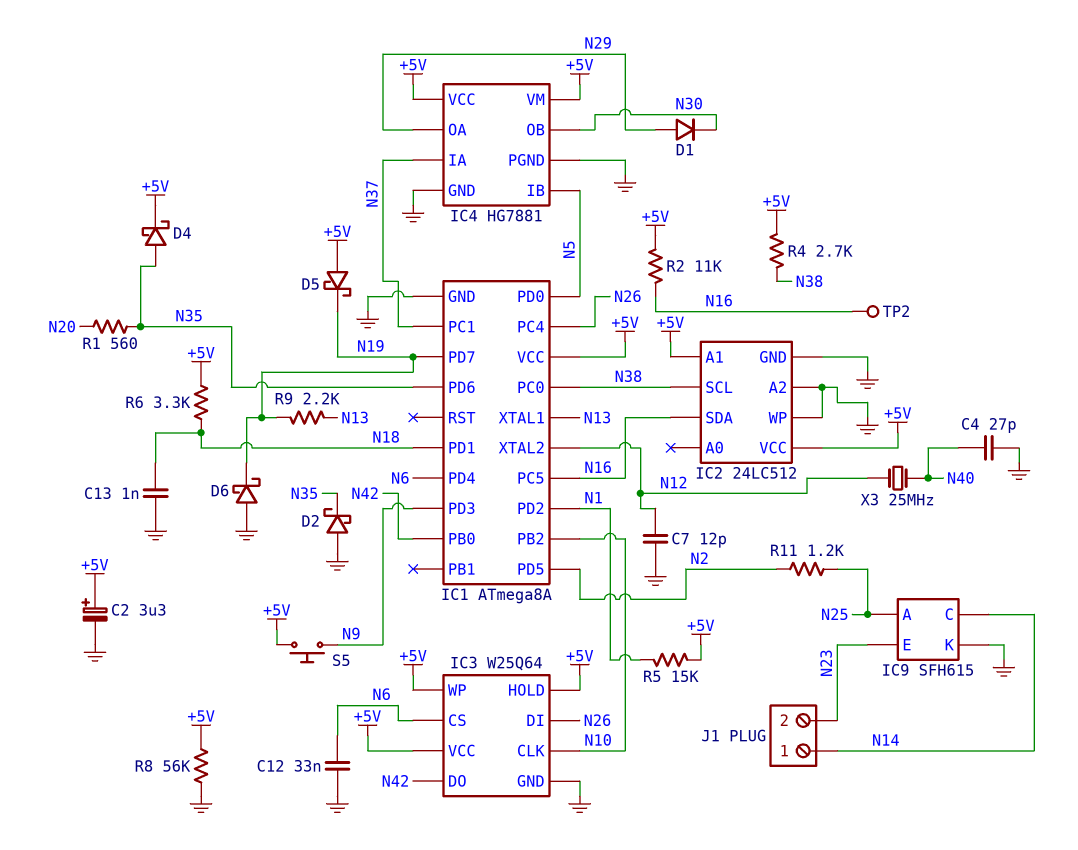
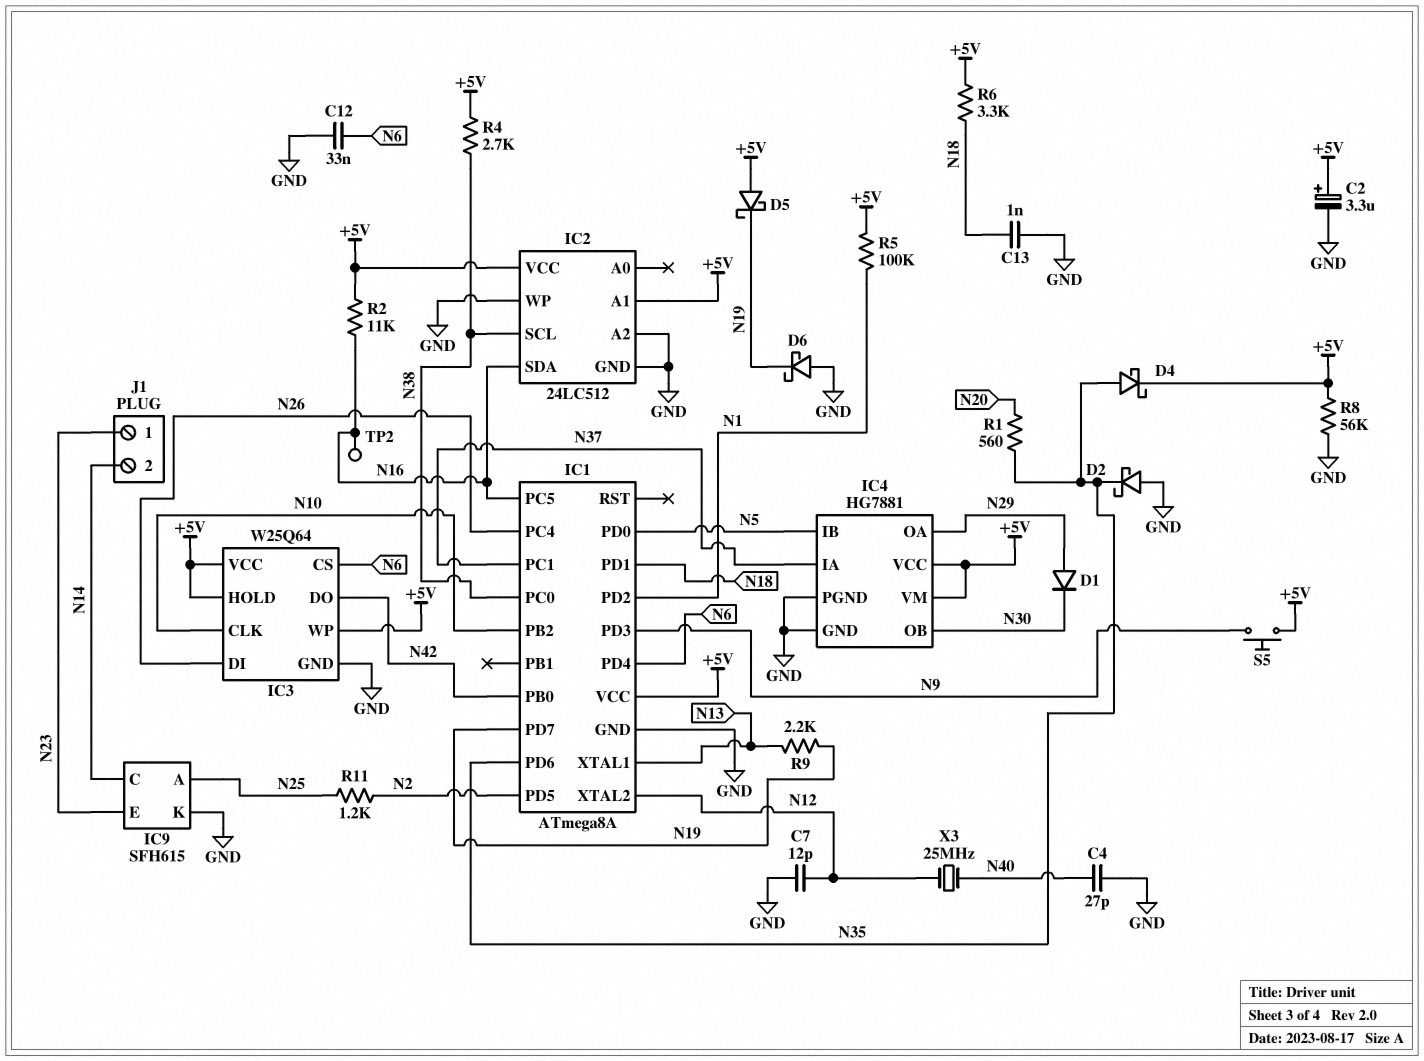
J1 pin 1: N14 -> N23
J1 pin 2: N23 -> N14
R5: 15k (+5V, N1) -> 100k (+5V, N1)

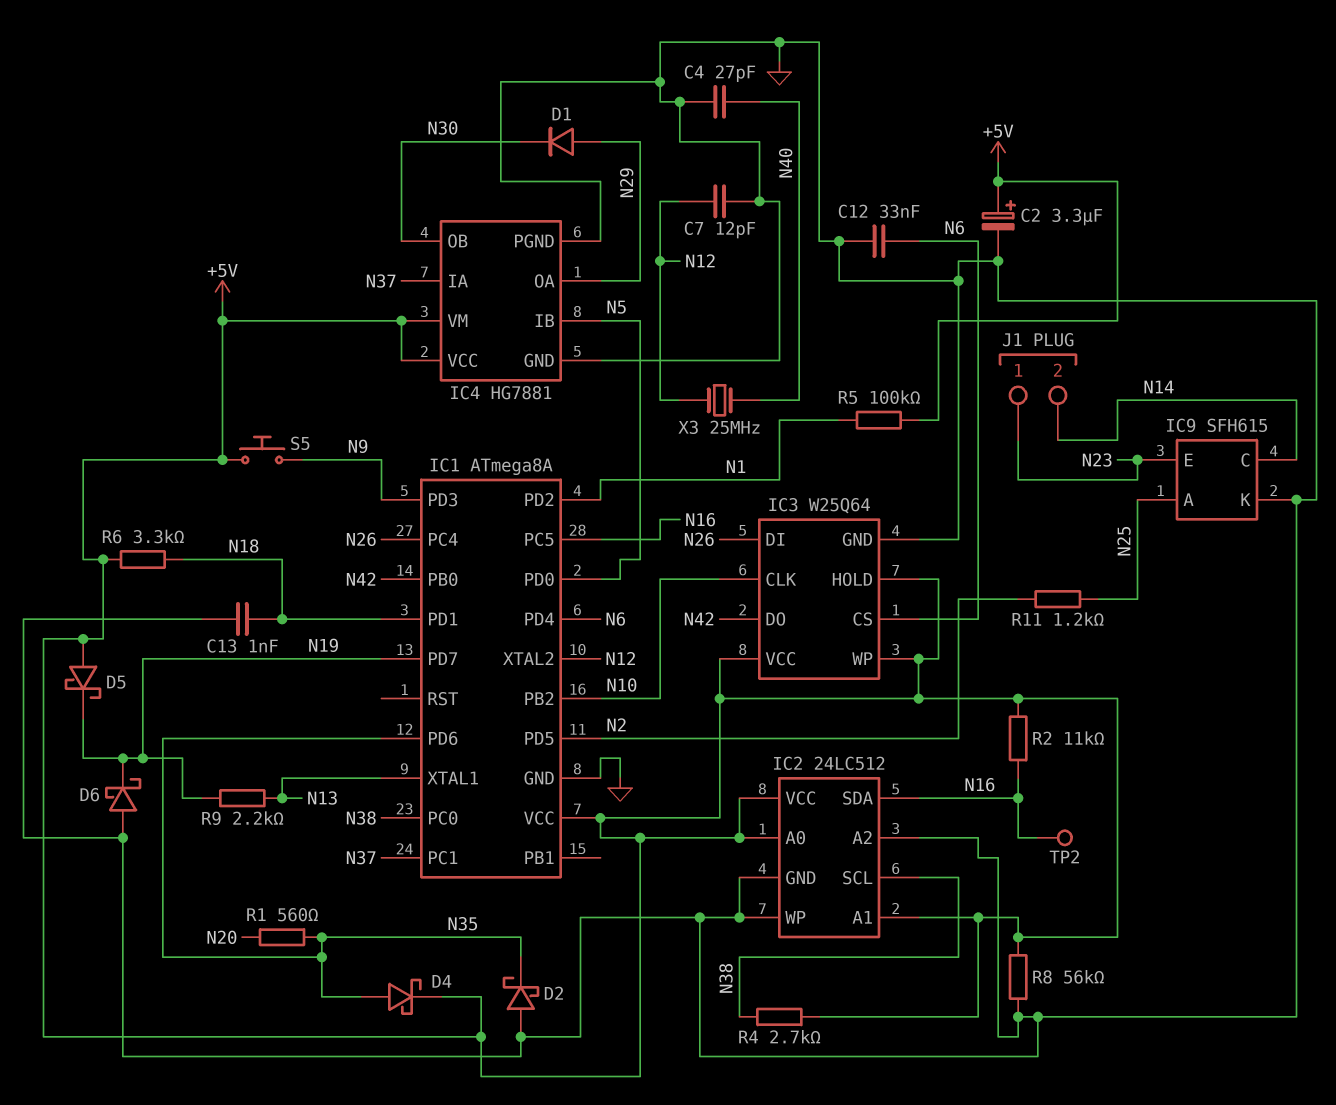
IC2 pin A0: none -> +5V

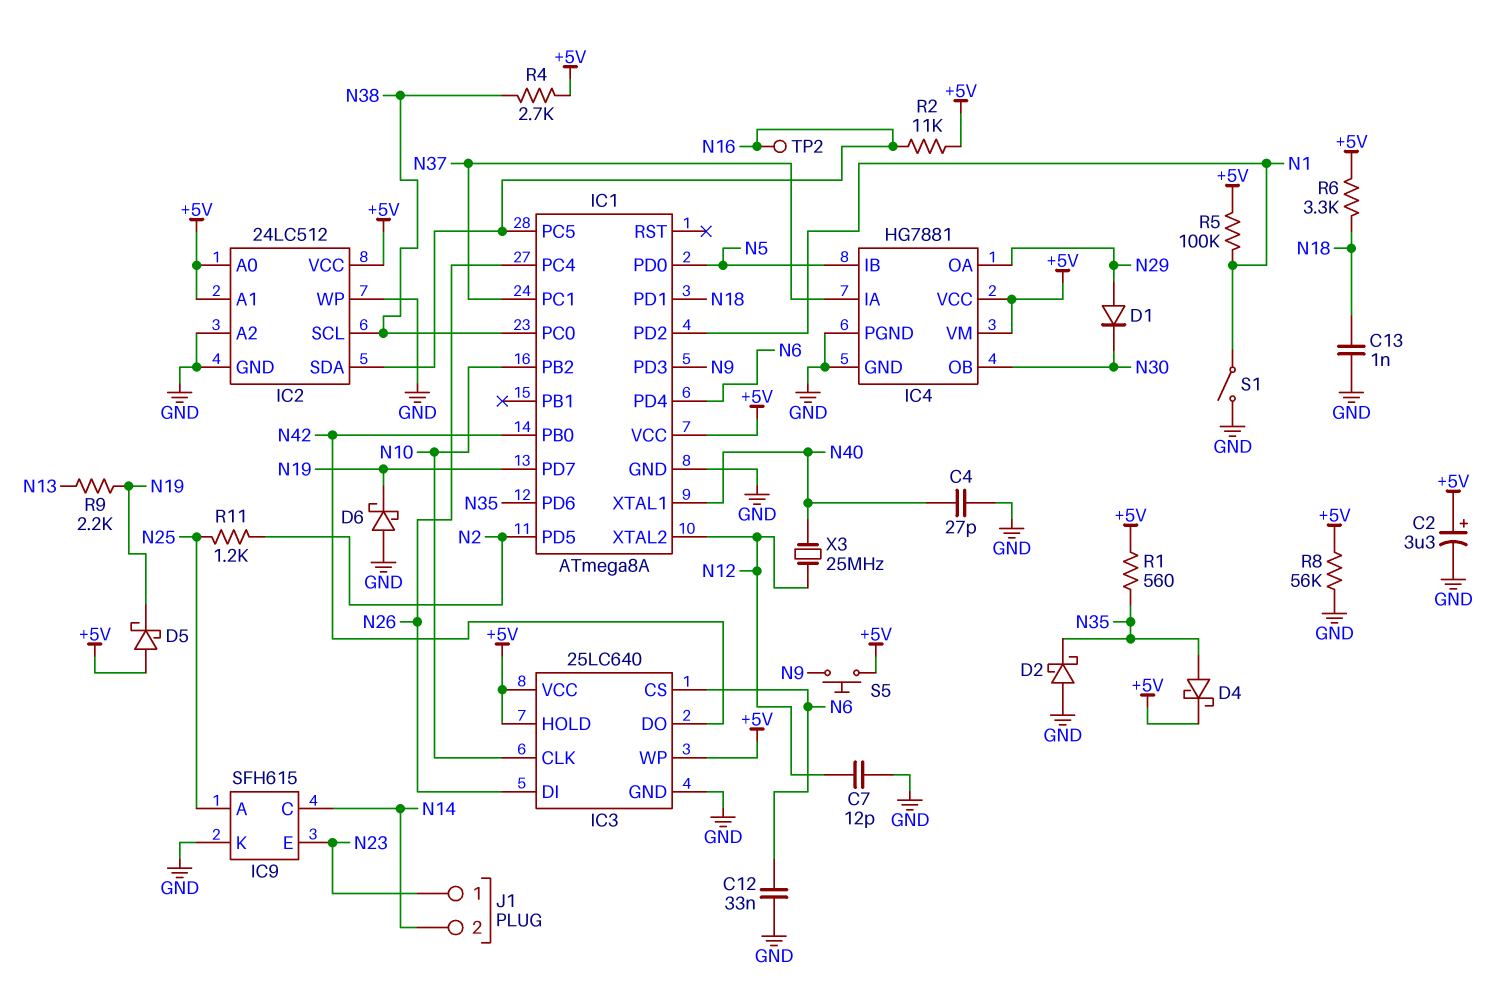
IC1 pin XTAL1: N13 -> N40
IC3: W25Q64 -> 25LC640
R1: 560 (N20, N35) -> 560 (+5V, N35)
S1: none -> switch (GND, N1)

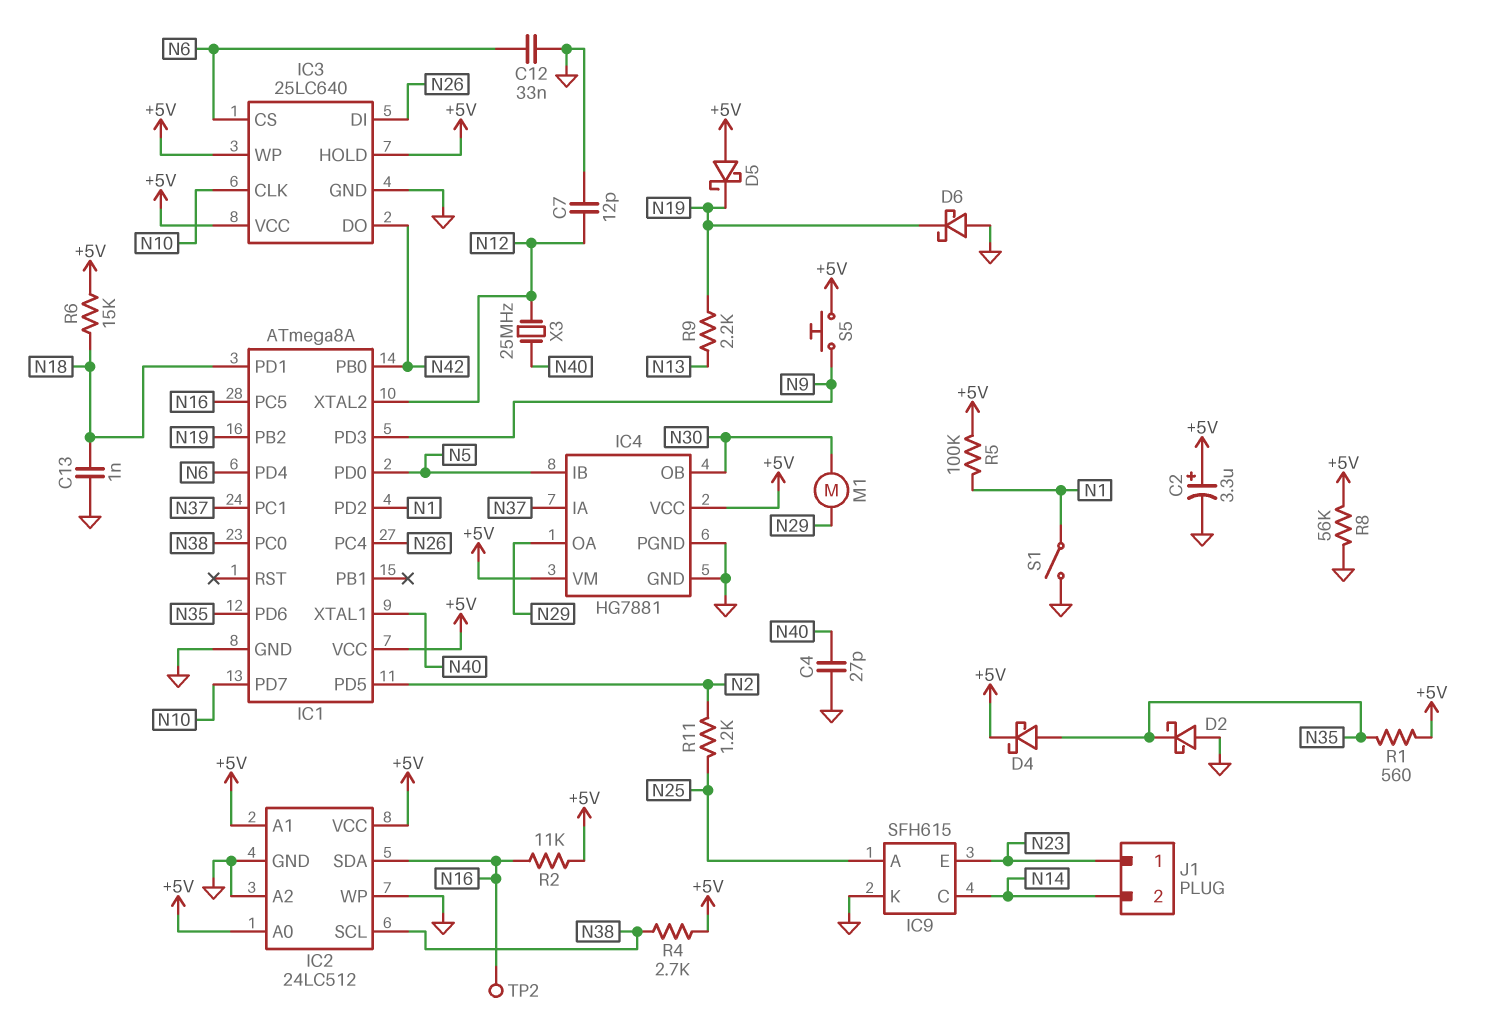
D1: diode (A N29, K N30) -> none
IC1 pin PB2: N10 -> N19
IC1 pin PD7: N19 -> N10
M1: none -> motor (N29, N30)
R6: 3.3k (+5V, N18) -> 15k (+5V, N18)

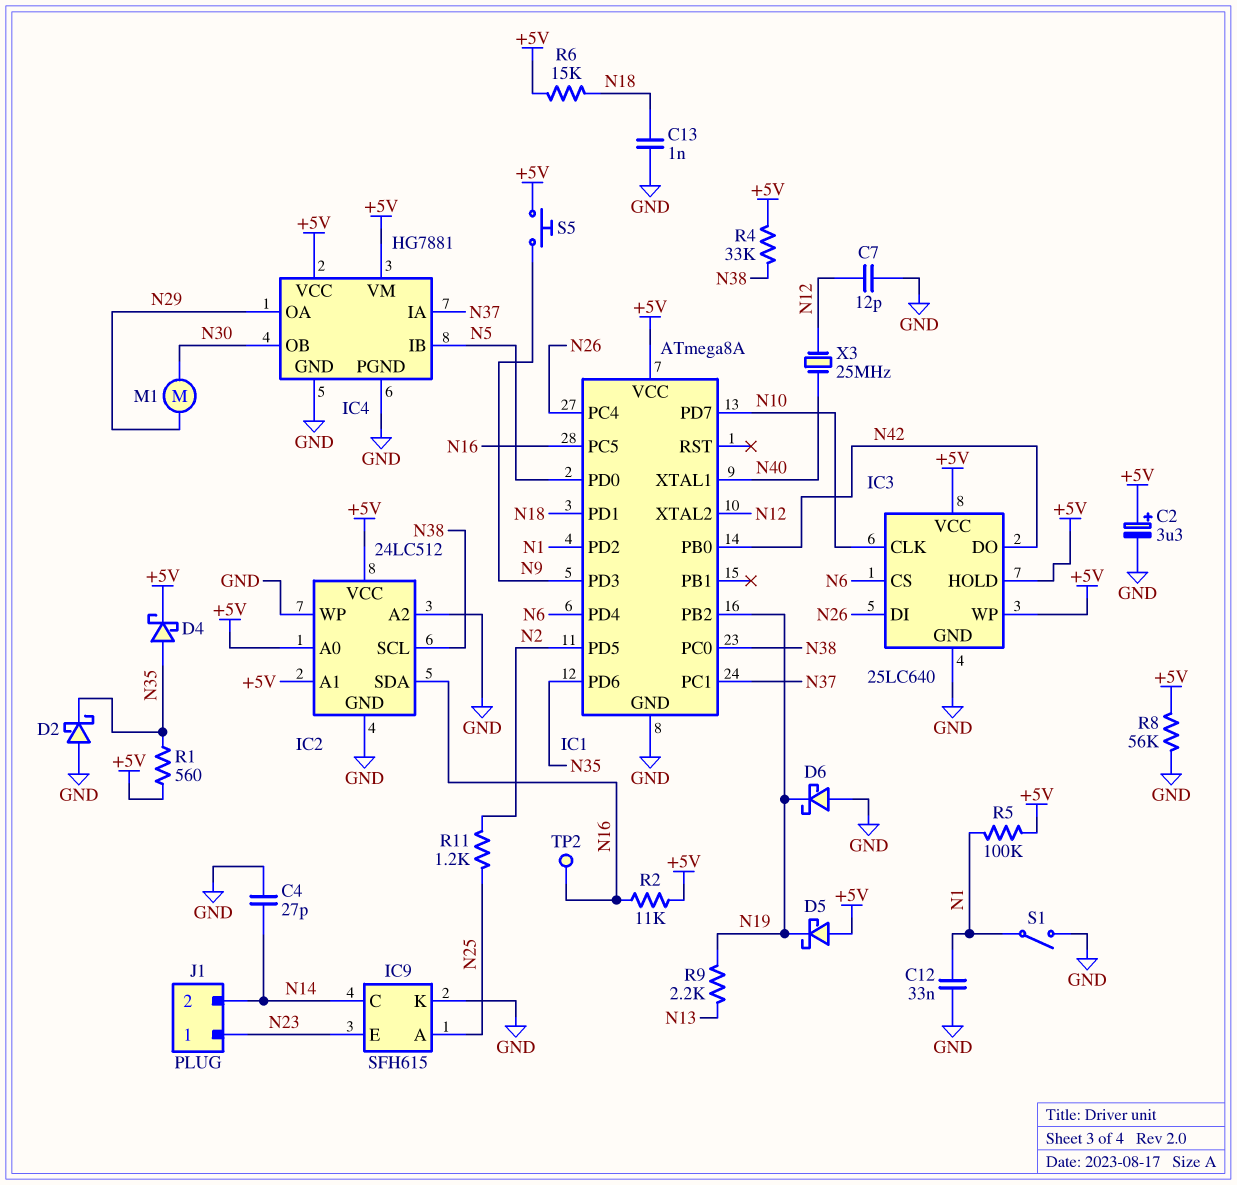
C4: 27pF (GND, N40) -> 27pF (GND, N14)
C12: 33nF (GND, N6) -> 33nF (GND, N1)
R4: 2.7k (+5V, N38) -> 33k (+5V, N38)

